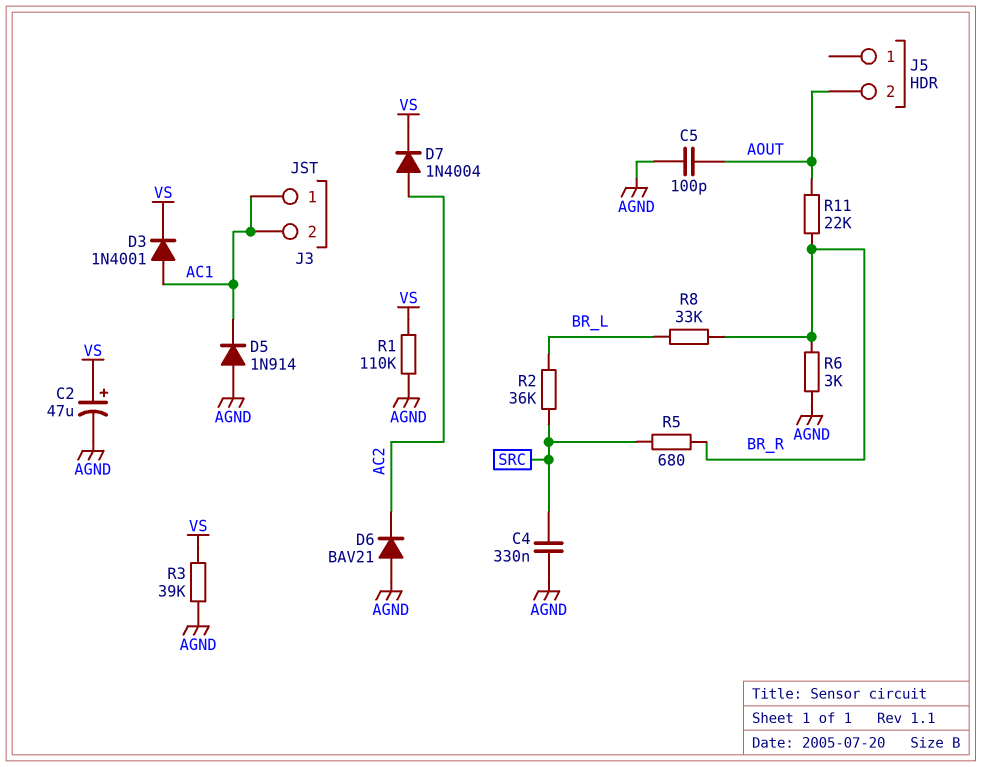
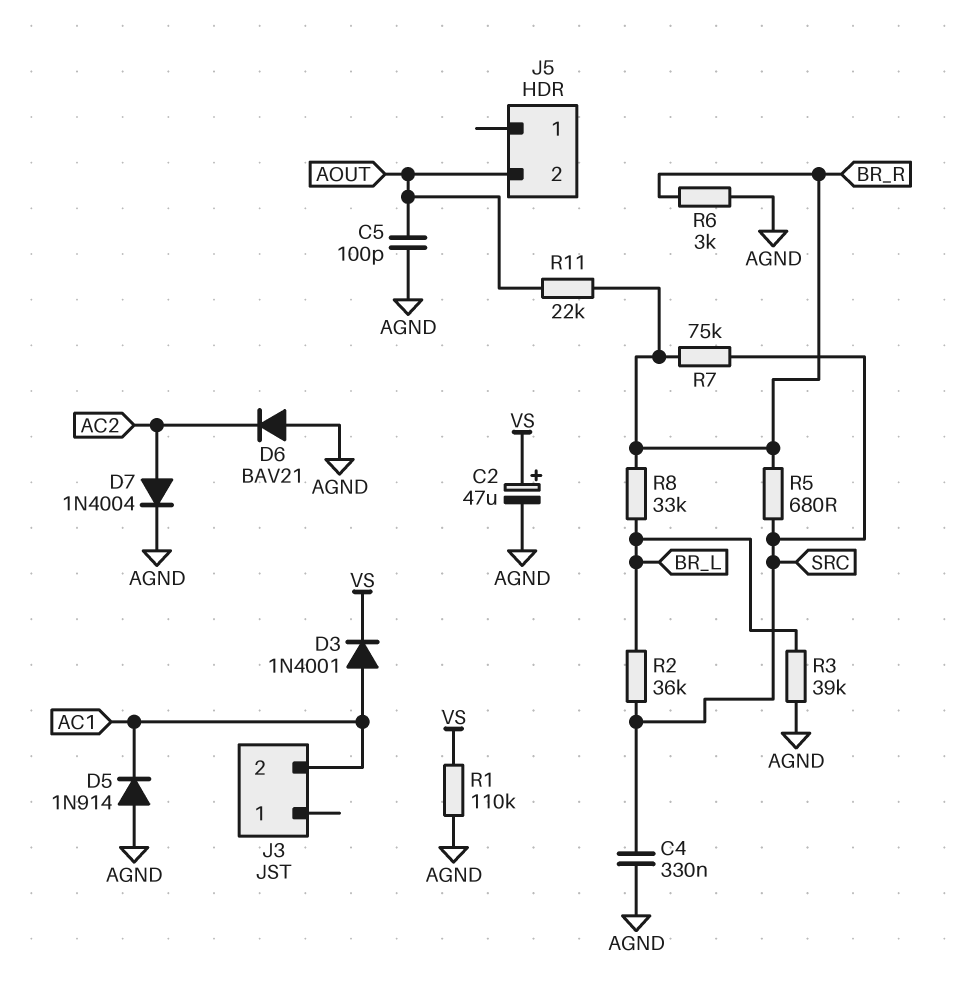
D7: diode 1N4004 (A AC2, K VS) -> diode 1N4004 (A AC2, K AGND)
J3 pin 1: AC1 -> none
R3: 39k (AGND, VS) -> 39k (AGND, BR_L)
R7: none -> 75k (BR_R, SRC)

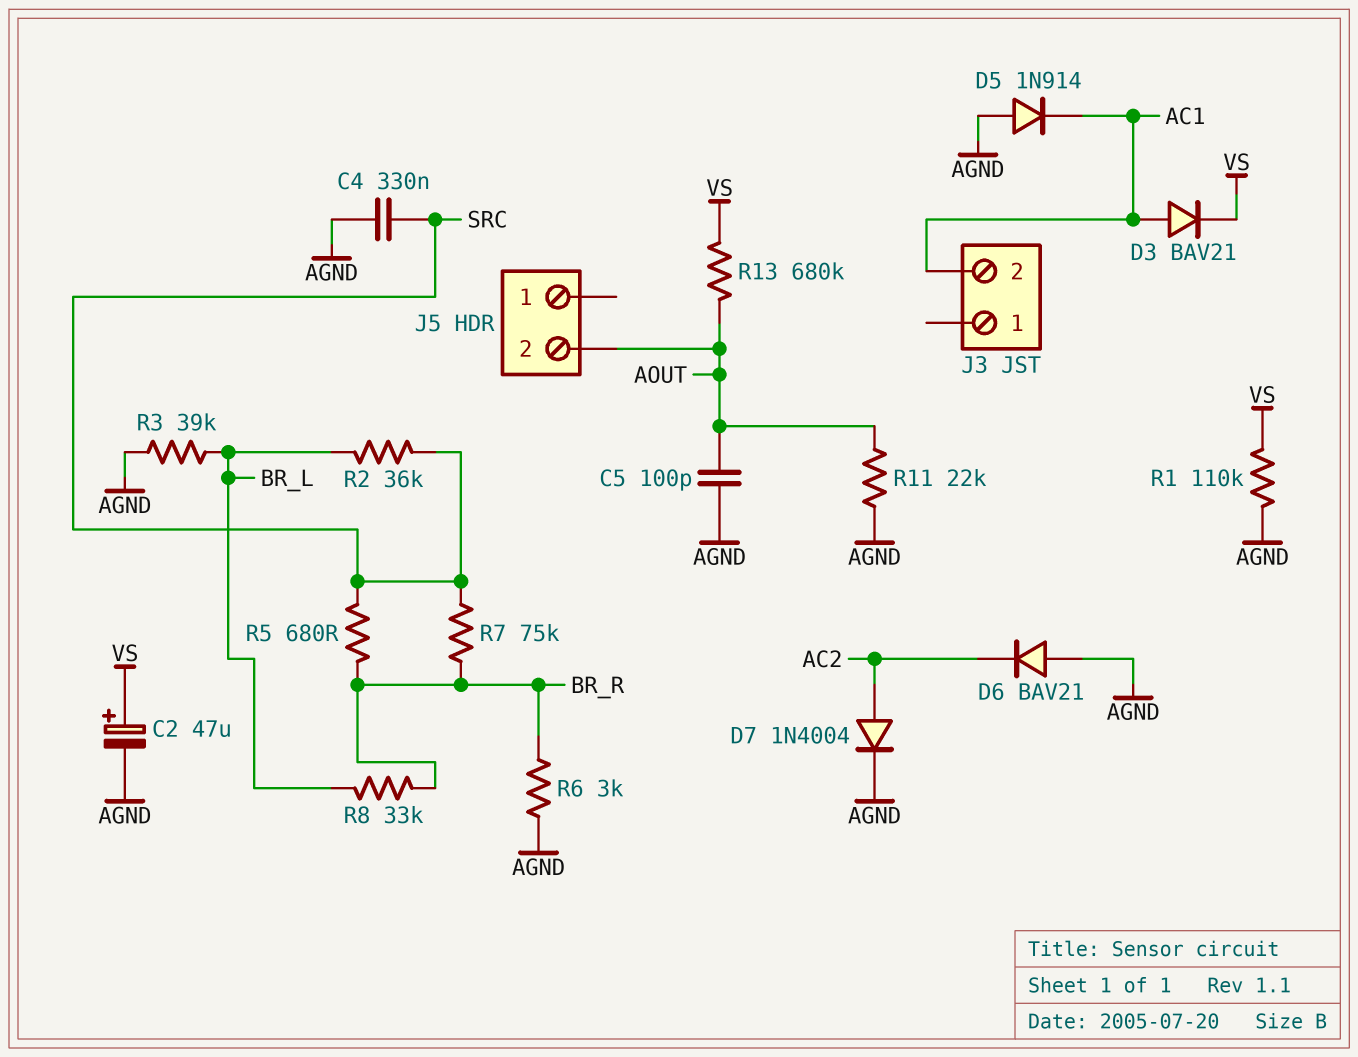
D3: diode 1N4001 (A AC1, K VS) -> diode BAV21 (A AC1, K VS)
R11: 22k (AOUT, BR_R) -> 22k (AGND, AOUT)
R13: none -> 680k (AOUT, VS)

